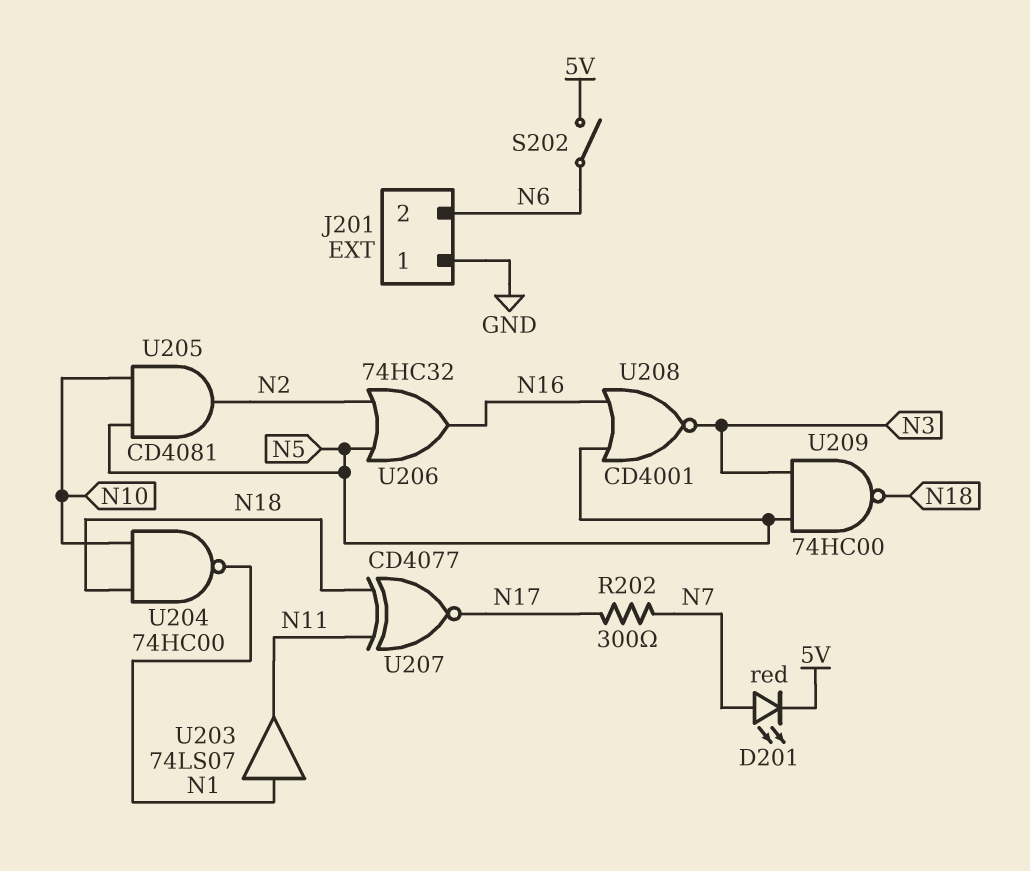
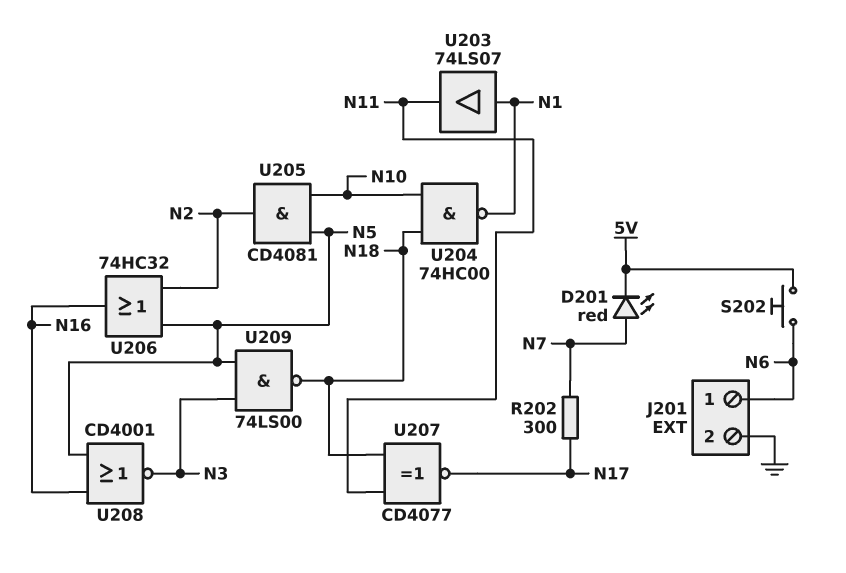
J201 pin 1: GND -> N6
J201 pin 2: N6 -> GND
S202: switch (5V, N6) -> button (5V, N6)
U209: NAND 74HC00 (in N3, in N5, out N18) -> NAND 74LS00 (in N3, in N5, out N18)

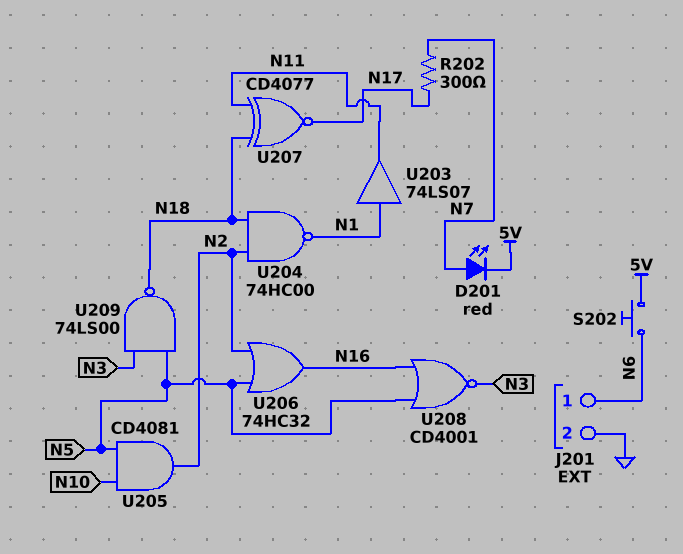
U204: NAND 74HC00 (in N10, in N18, out N1) -> NAND 74HC00 (in N2, in N18, out N1)

